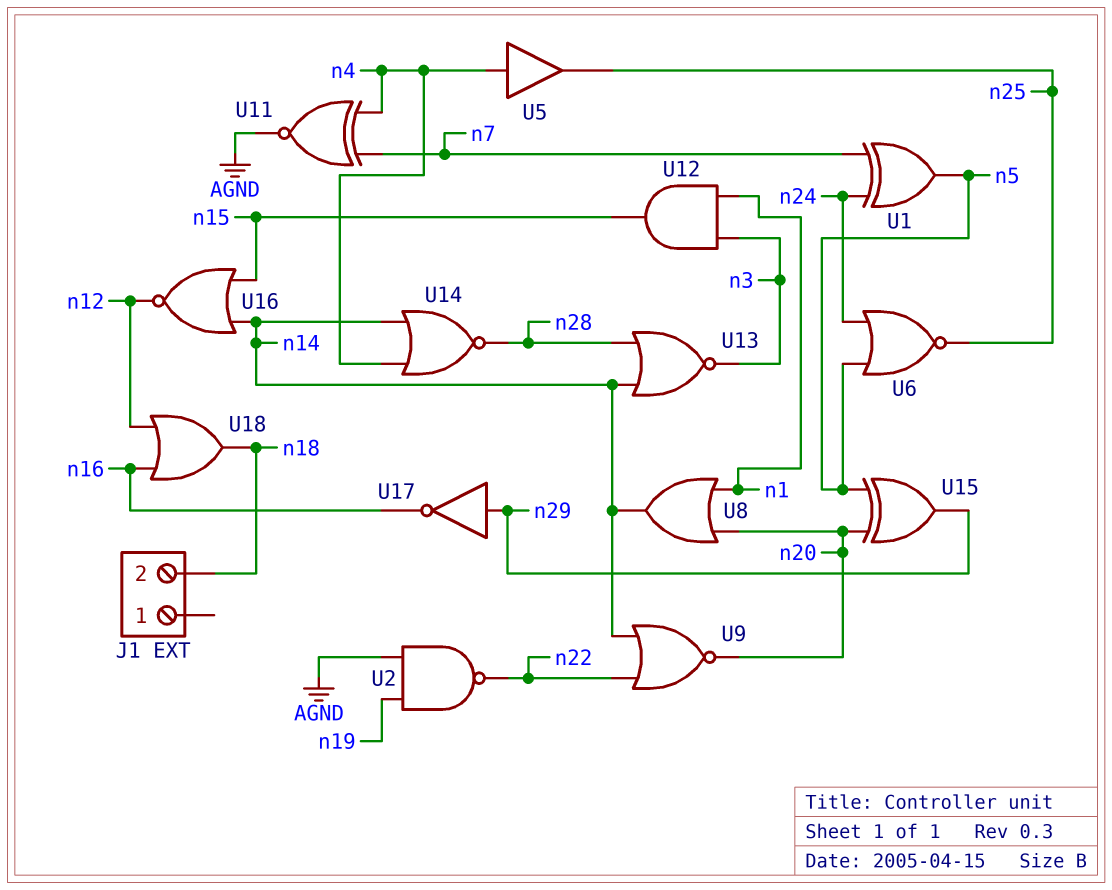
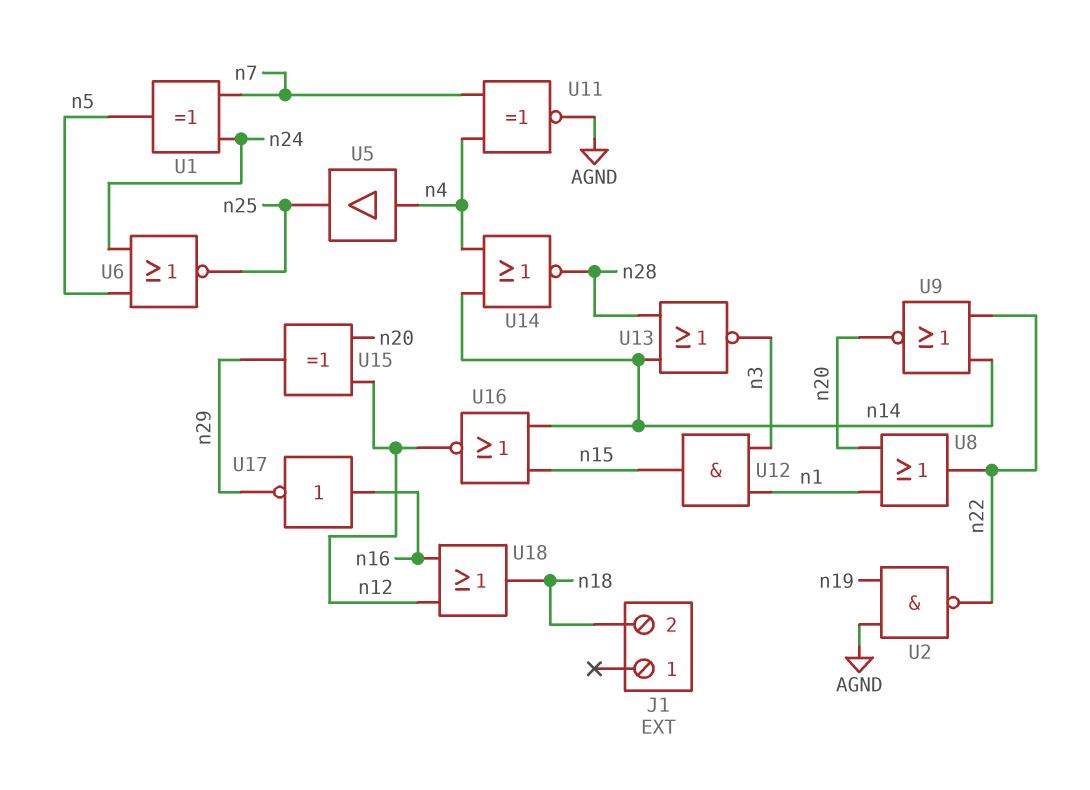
U8: OR (in n1, in n20, out n14) -> OR (in n1, in n20, out n22)
U15: XOR (in n5, in n20, out n29) -> XOR (in n12, in n20, out n29)
U17: NOT (in n29, out n16) -> NOT (in n16, out n29)

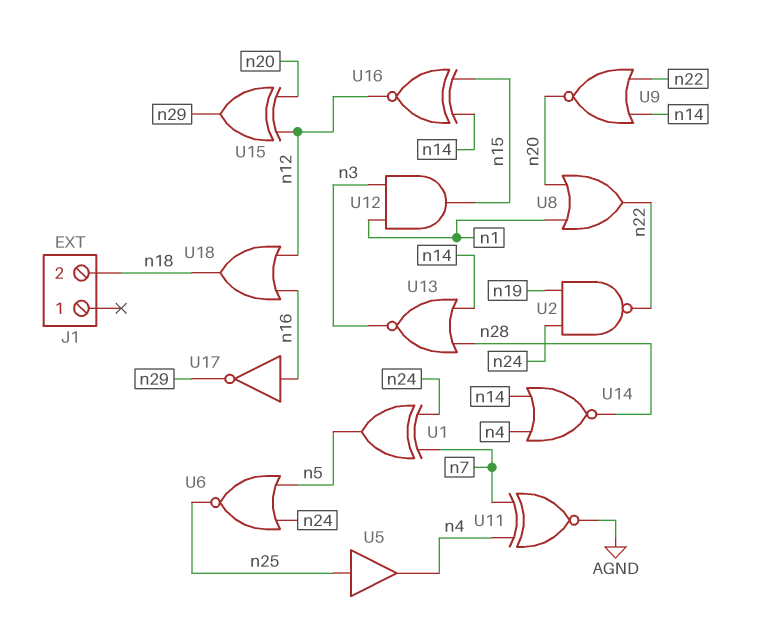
U2: NAND (in AGND, in n19, out n22) -> NAND (in n19, in n24, out n22)
U5: buffer (in n4, out n25) -> buffer (in n25, out n4)
U16: NOR (in n14, in n15, out n12) -> XNOR (in n14, in n15, out n12)

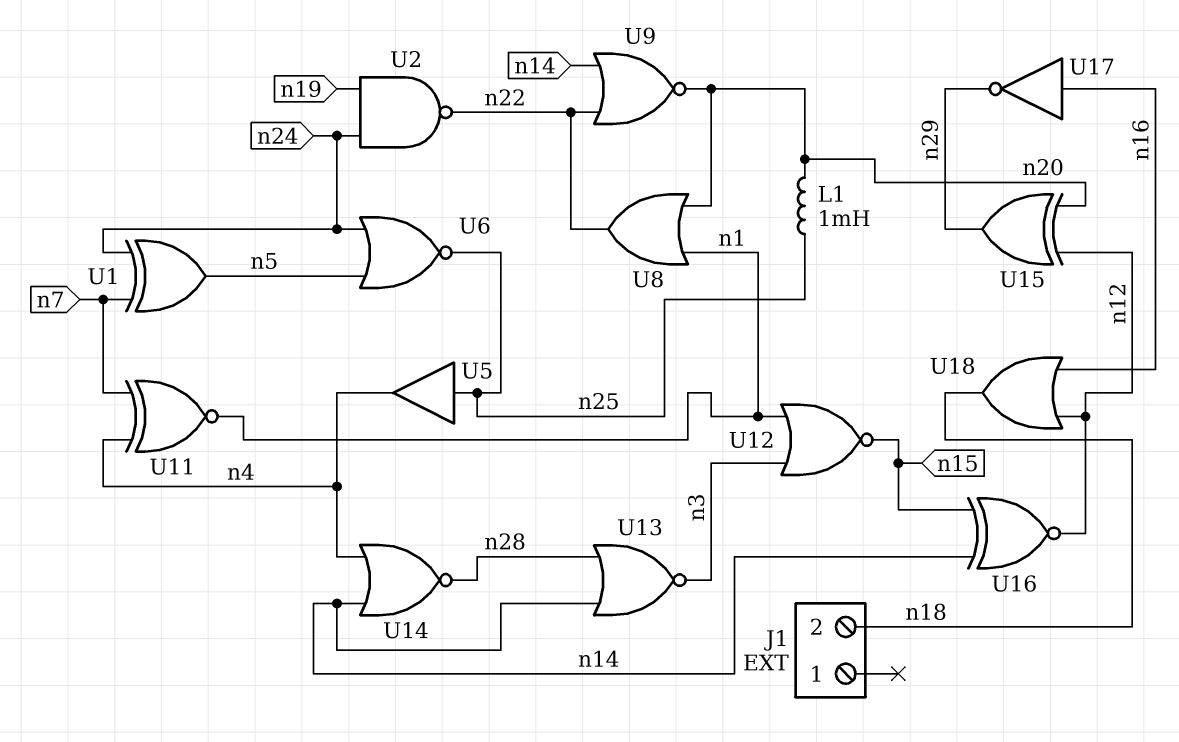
L1: none -> 1mH (n20, n25)
U11: XNOR (in n4, in n7, out AGND) -> XNOR (in n4, in n7, out n1)
U12: AND (in n1, in n3, out n15) -> NOR (in n1, in n3, out n15)

